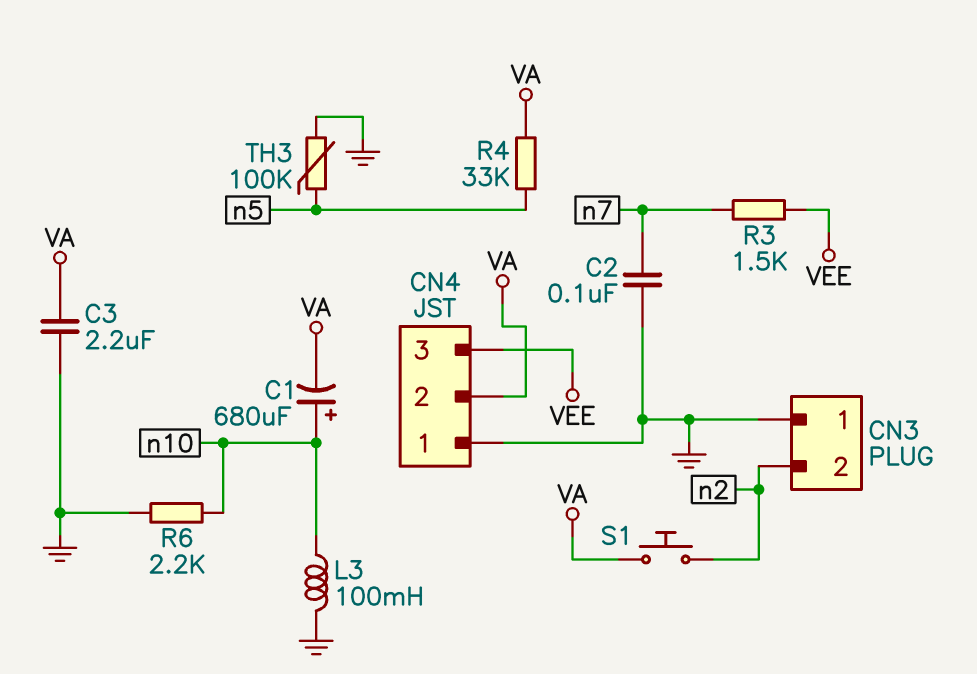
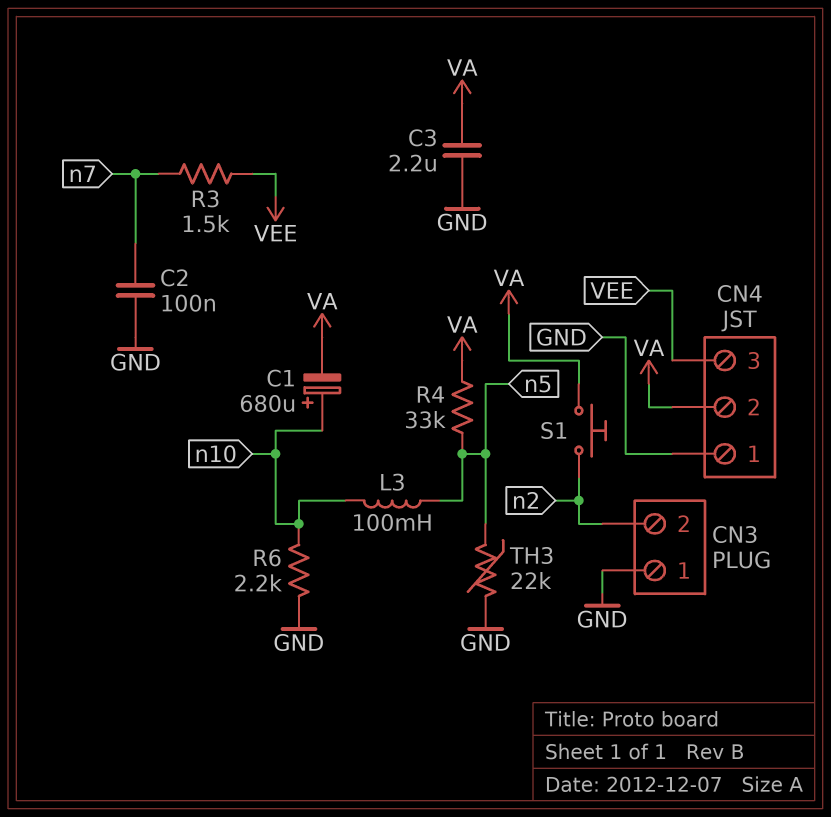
L3: 100mH (GND, n10) -> 100mH (n5, n10)
TH3: 100k (GND, n5) -> 22k (GND, n5)

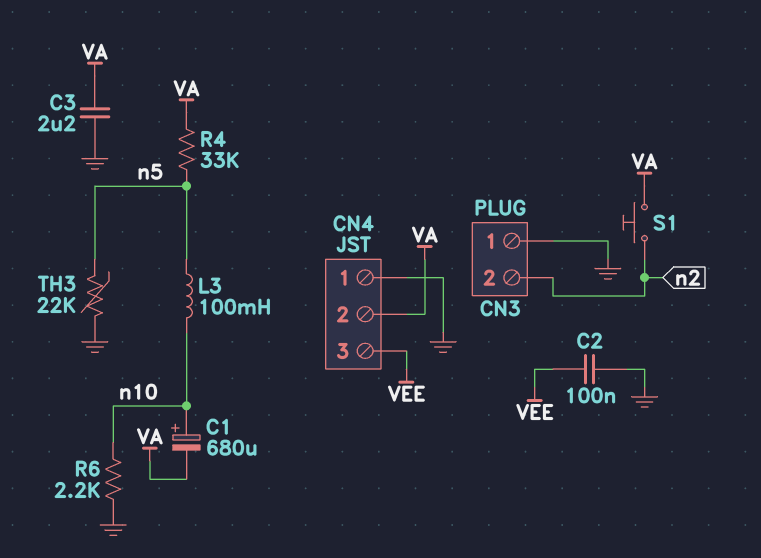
C2: 100nF (GND, n7) -> 100nF (GND, VEE)
R3: 1.5k (VEE, n7) -> none

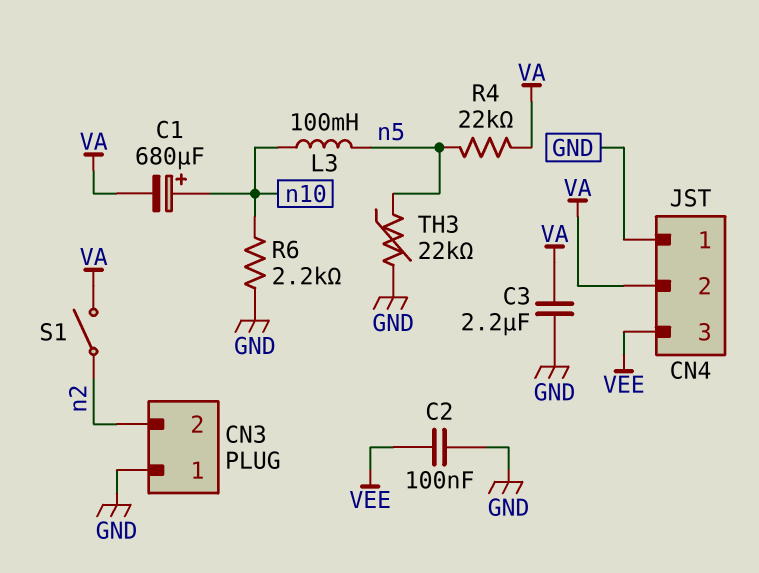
R4: 33k (VA, n5) -> 22k (VA, n5)
S1: button (VA, n2) -> switch (VA, n2)

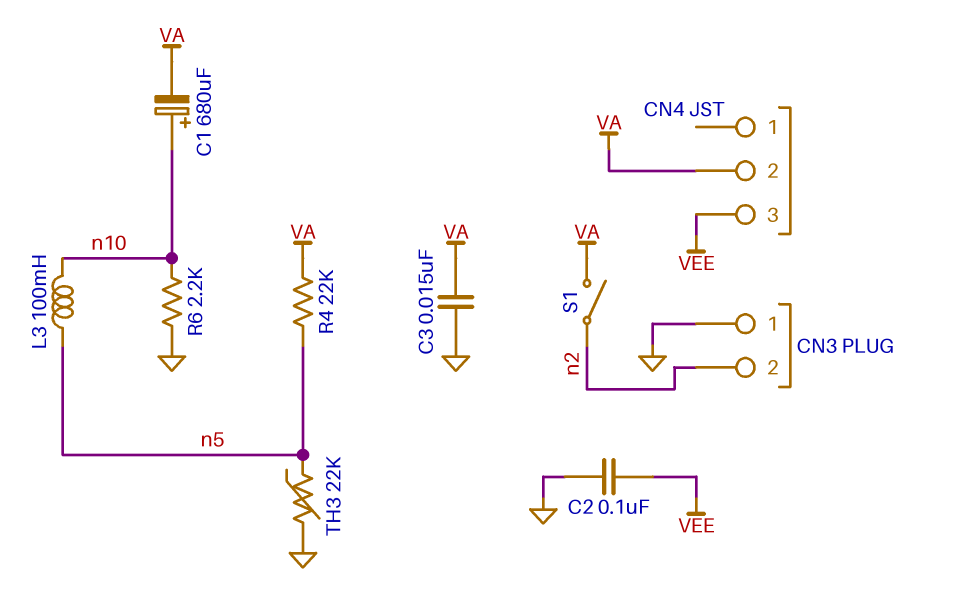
C3: 2.2uF (GND, VA) -> 15nF (GND, VA)
CN4 pin 1: GND -> none

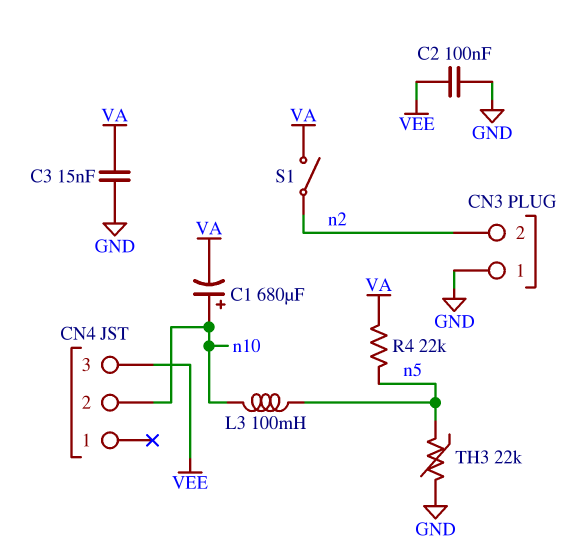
CN4 pin 2: VA -> n10
R6: 2.2k (GND, n10) -> none

